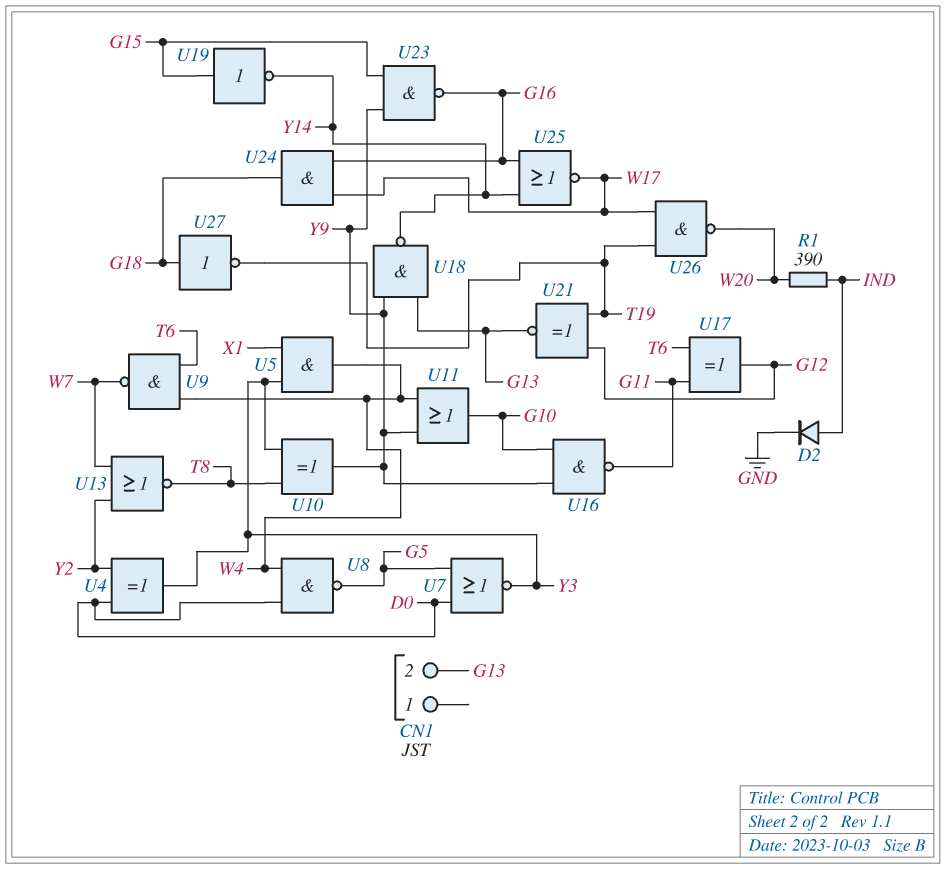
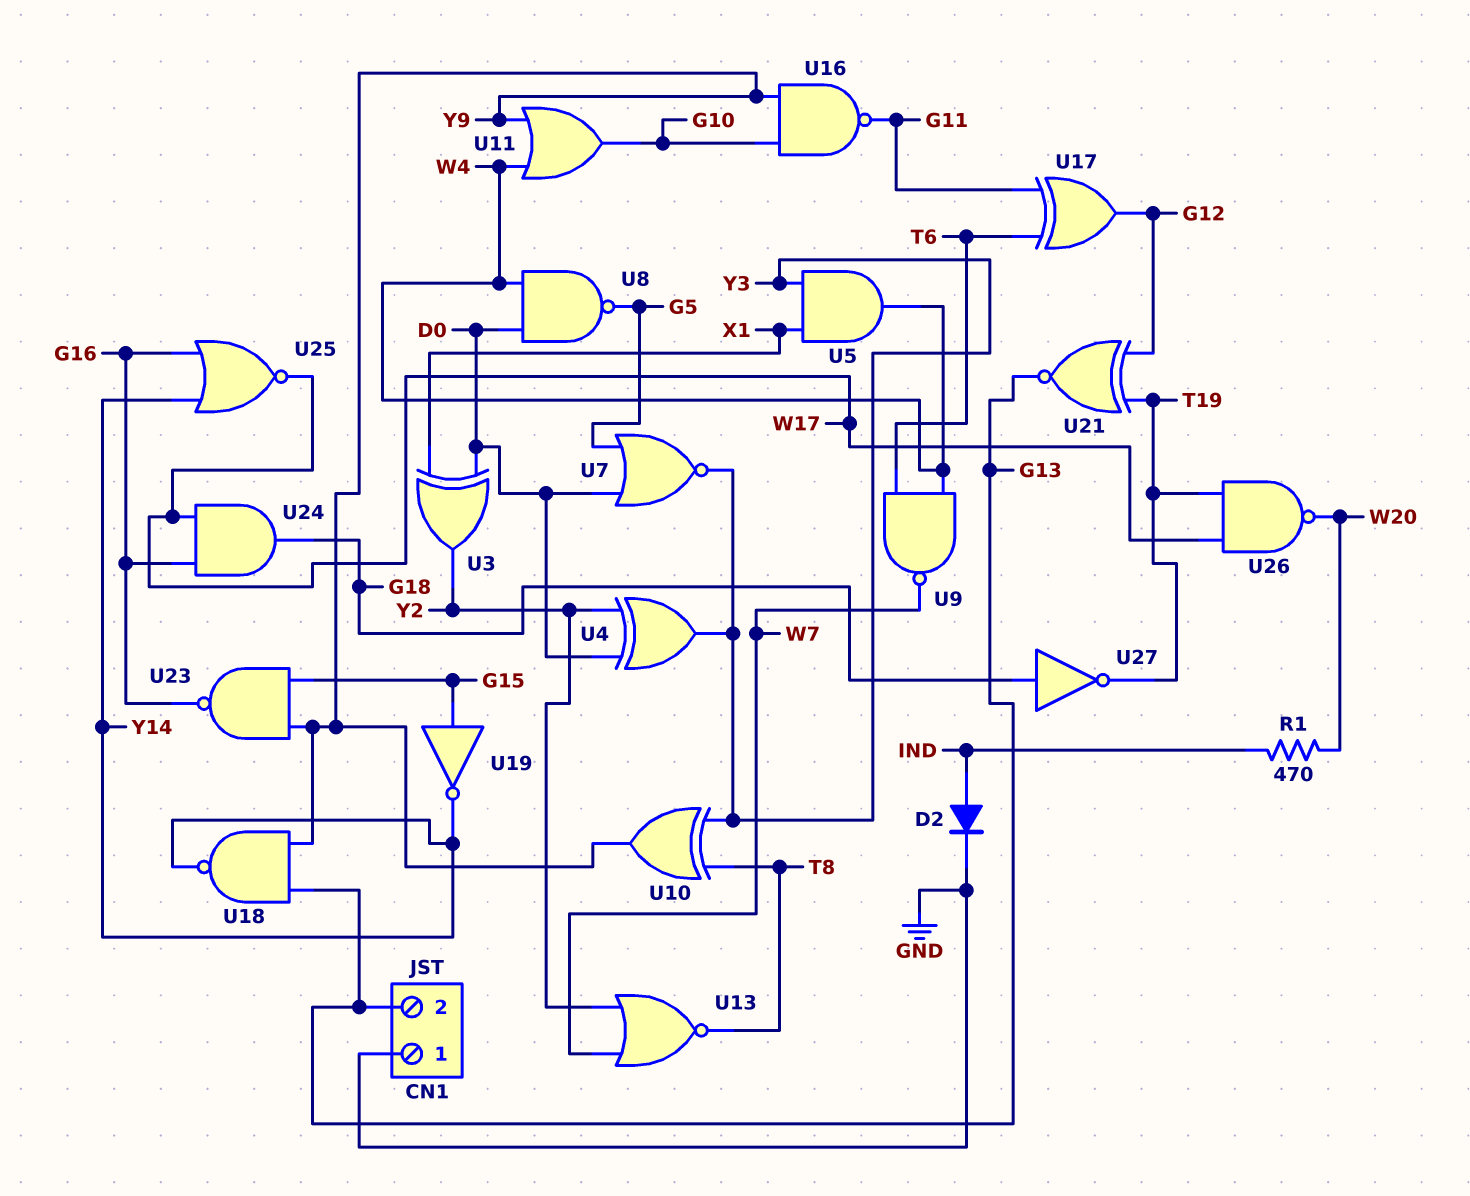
CN1 pin 1: none -> GND
R1: 390 (IND, W20) -> 470 (IND, W20)
U3: none -> XOR (in D0, in X1, out Y2)

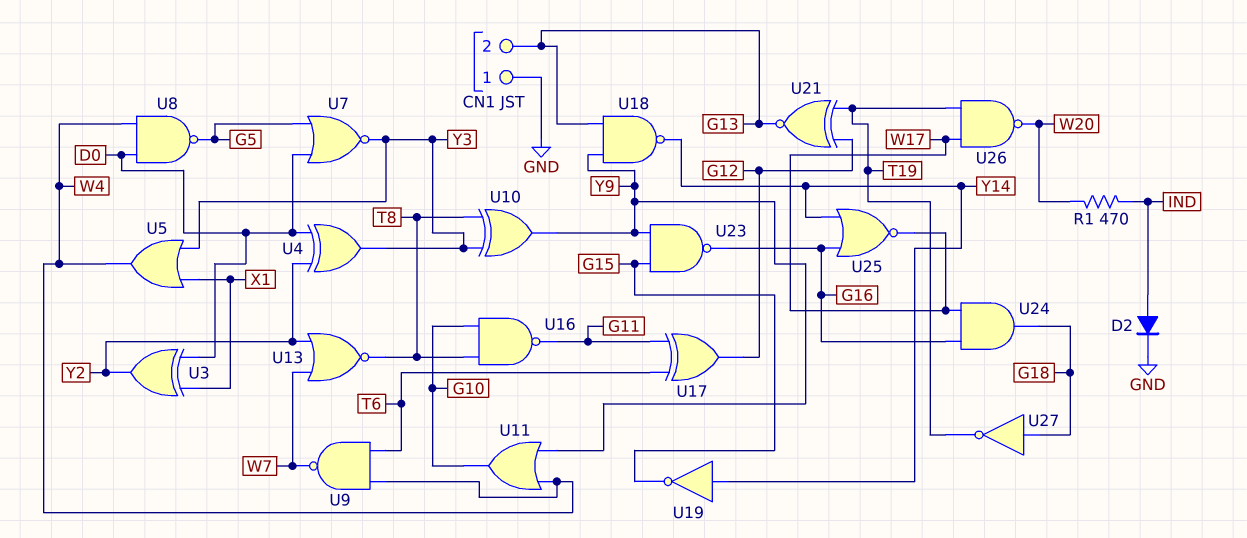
U5: AND (in X1, in Y3, out W4) -> OR (in X1, in Y3, out W4)
U16: NAND (in G10, in Y9, out G11) -> NAND (in G10, in T8, out G11)
U19: NOT (in G15, out Y14) -> NOT (in Y14, out G15)

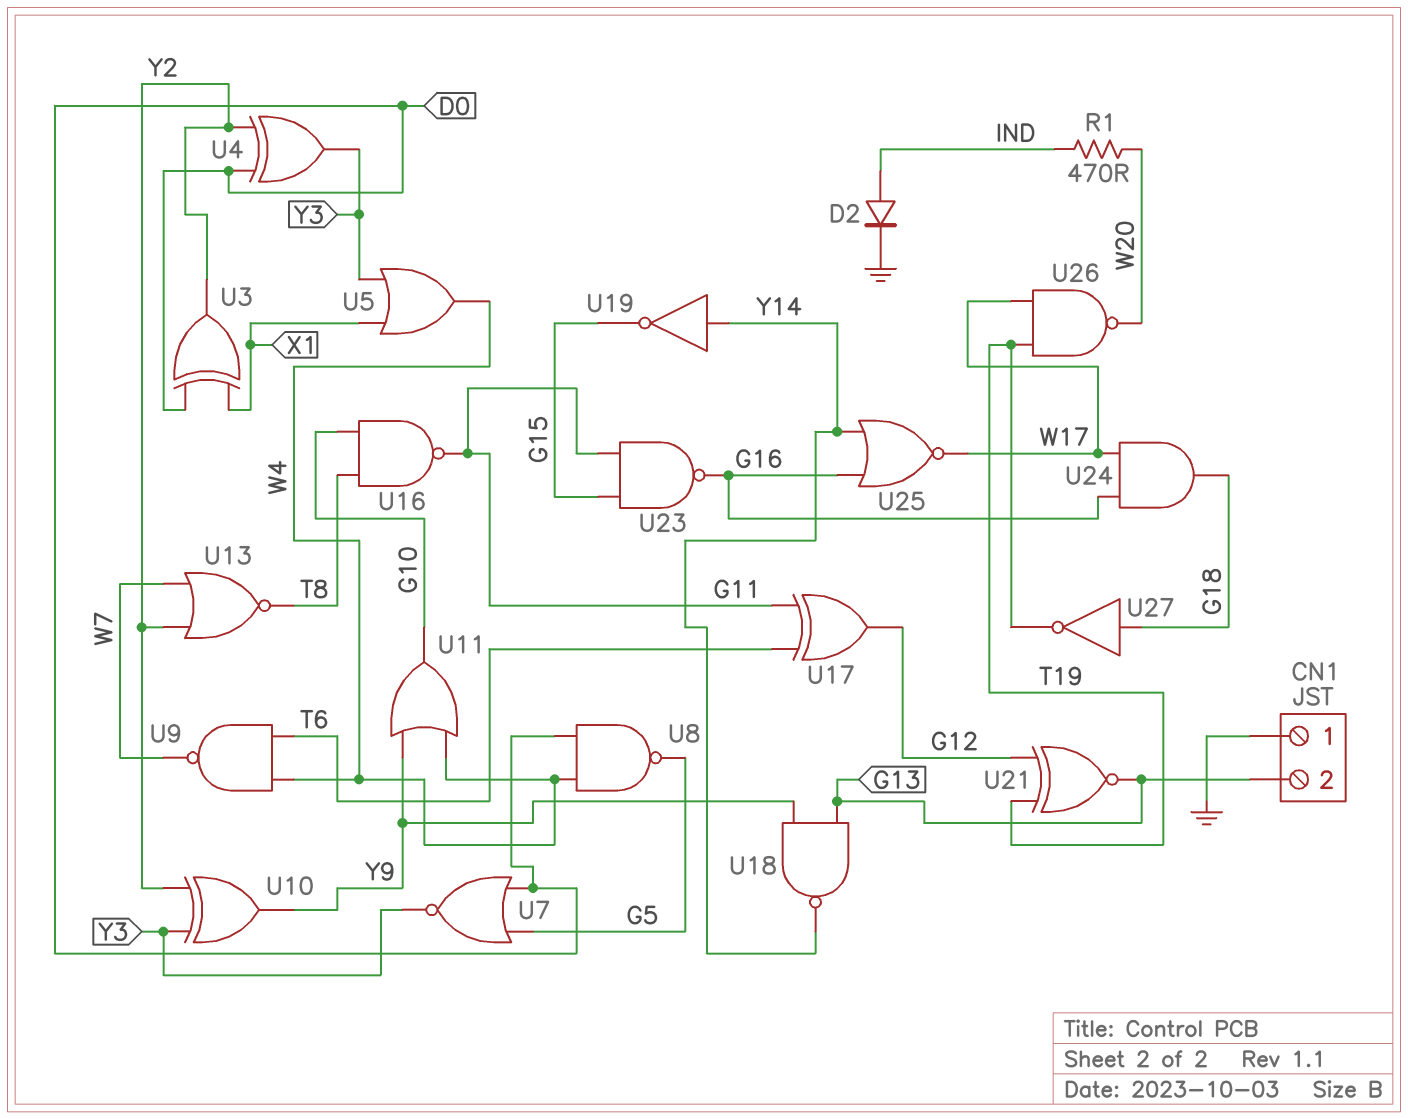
U10: XOR (in T8, in Y3, out Y9) -> XOR (in Y2, in Y3, out Y9)
U23: NAND (in G15, in Y9, out G16) -> NAND (in G11, in G15, out G16)

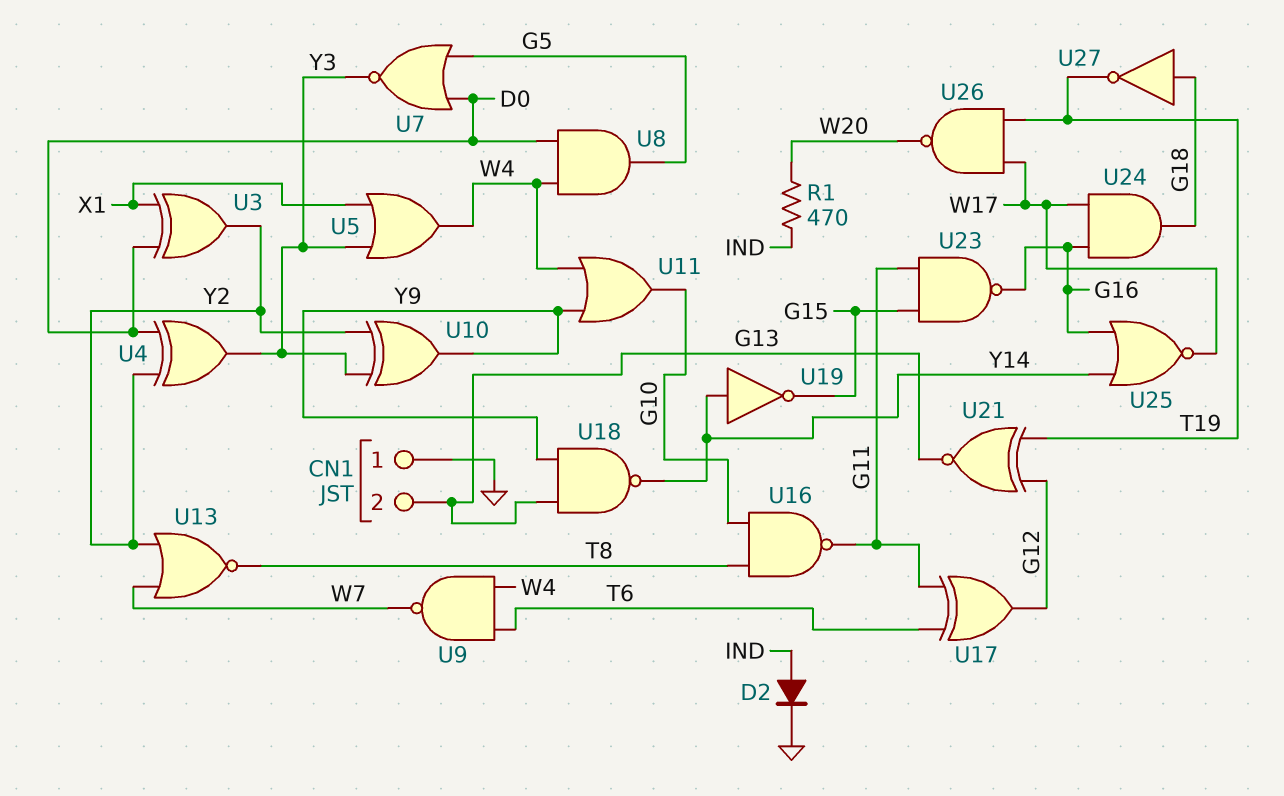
U8: NAND (in D0, in W4, out G5) -> AND (in D0, in W4, out G5)

